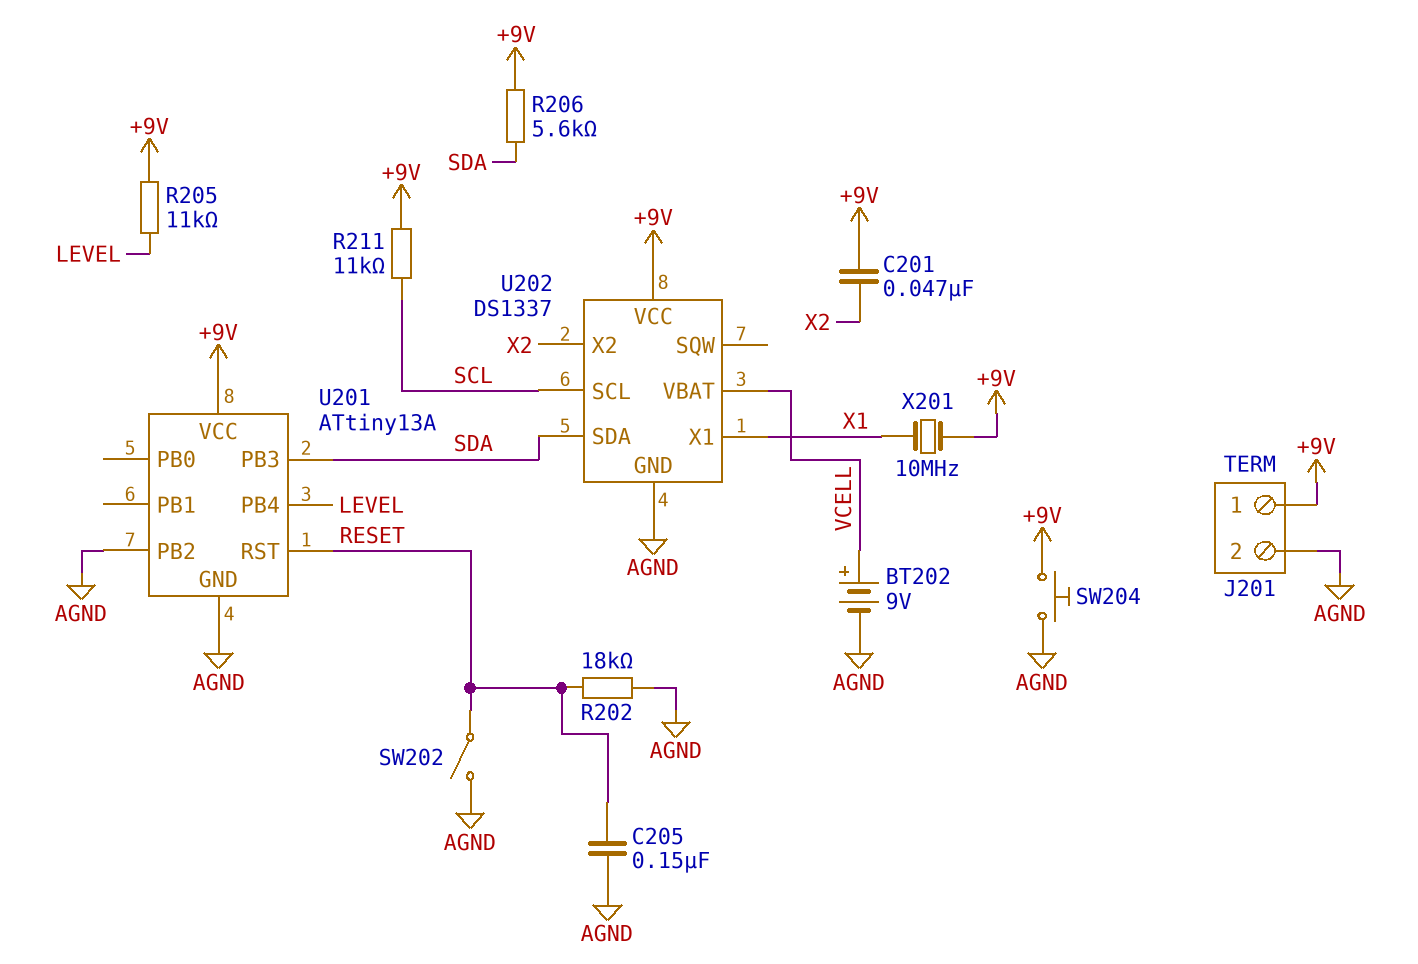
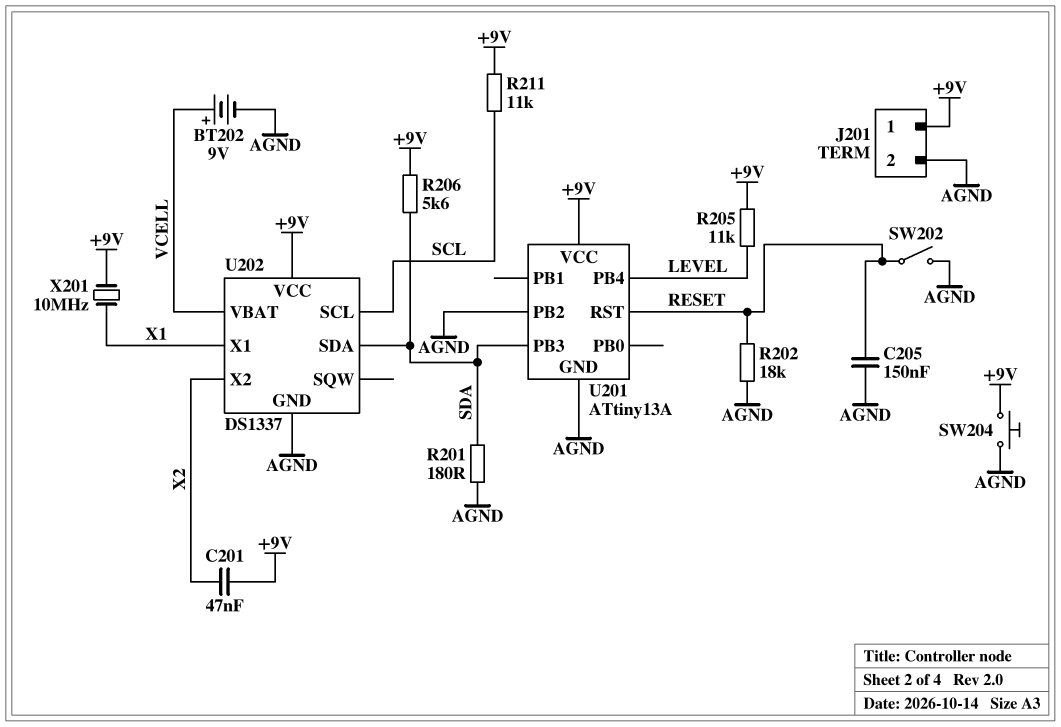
R201: none -> 180 (AGND, SDA)

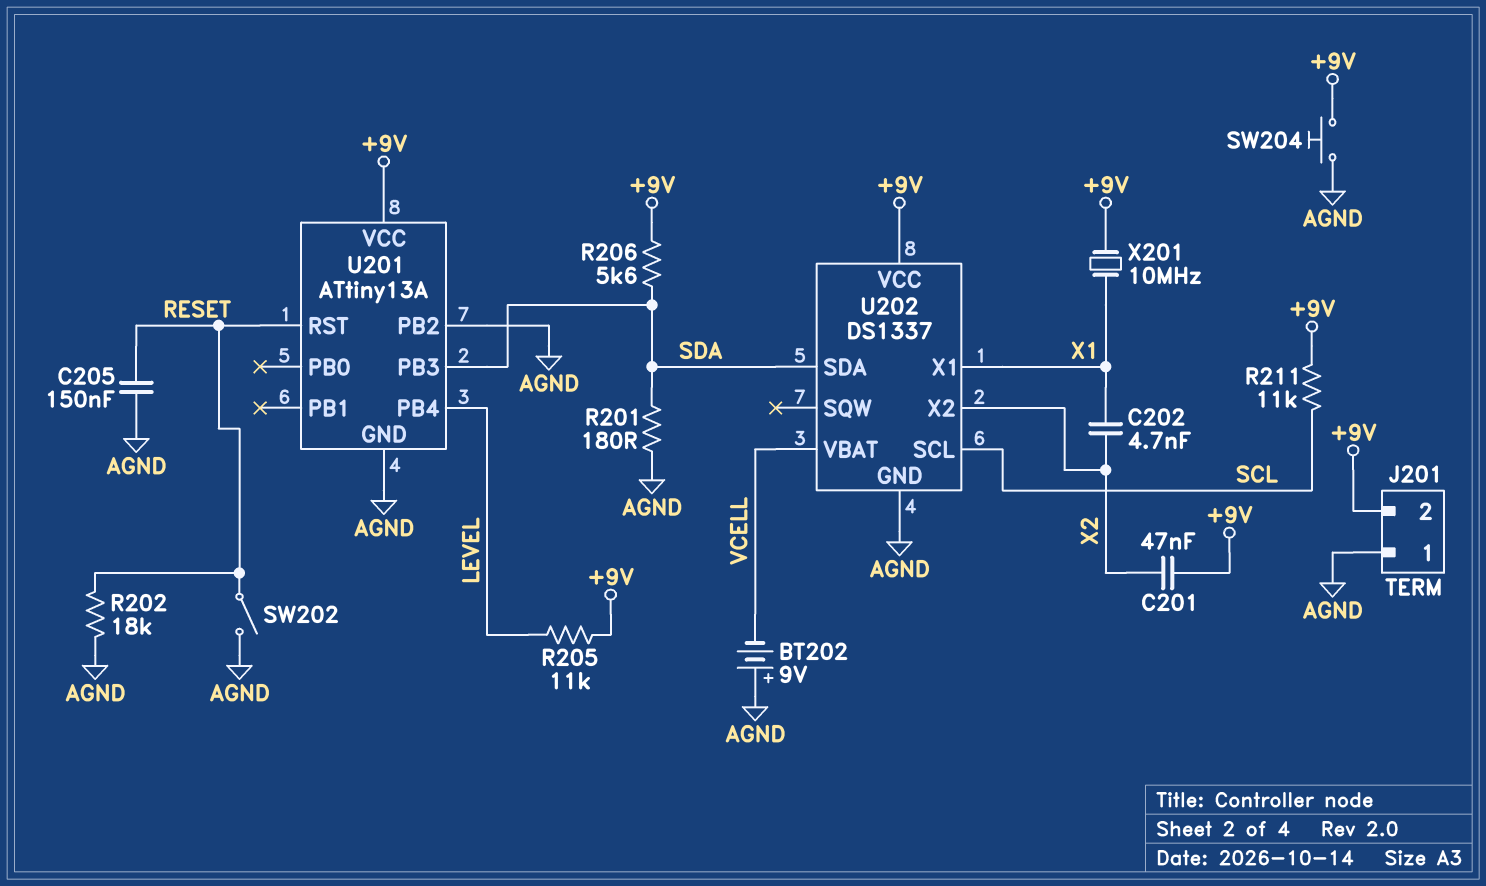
BT202: 9V (plus VCELL, minus AGND) -> 9V (plus AGND, minus VCELL)
C202: none -> 4.7nF (X1, X2)
J201 pin 1: +9V -> AGND
J201 pin 2: AGND -> +9V

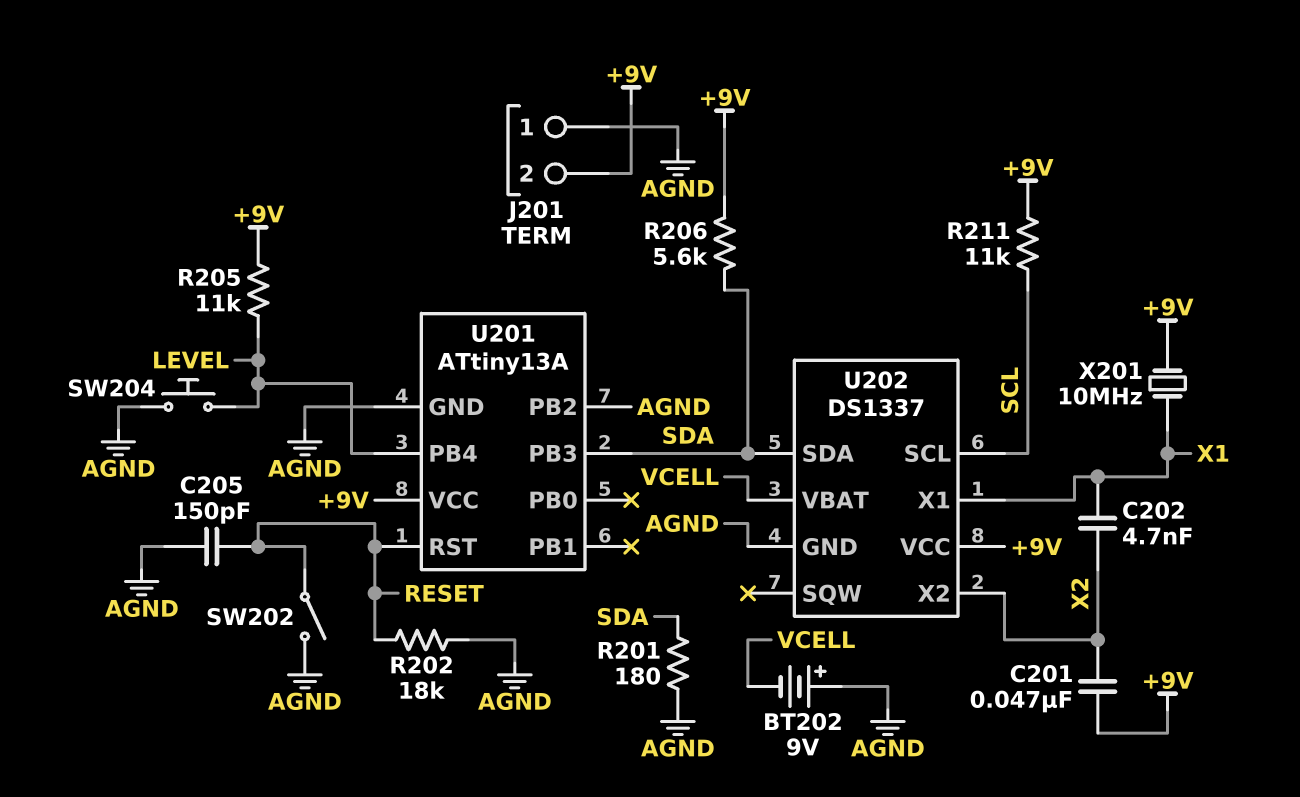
C205: 150nF (AGND, RESET) -> 150pF (AGND, RESET)
SW204: button (+9V, AGND) -> button (AGND, LEVEL)

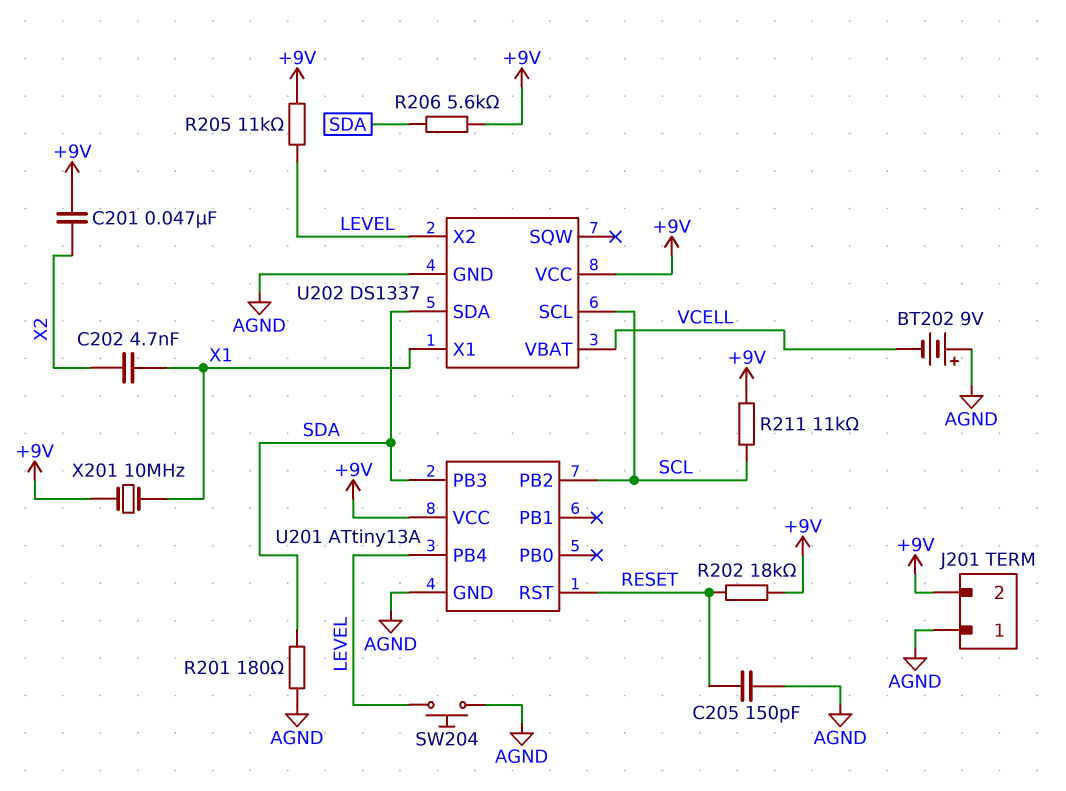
R202: 18k (AGND, RESET) -> 18k (+9V, RESET)
SW202: switch (AGND, RESET) -> none
U201 pin PB2: AGND -> SCL
U202 pin X2: X2 -> LEVEL

